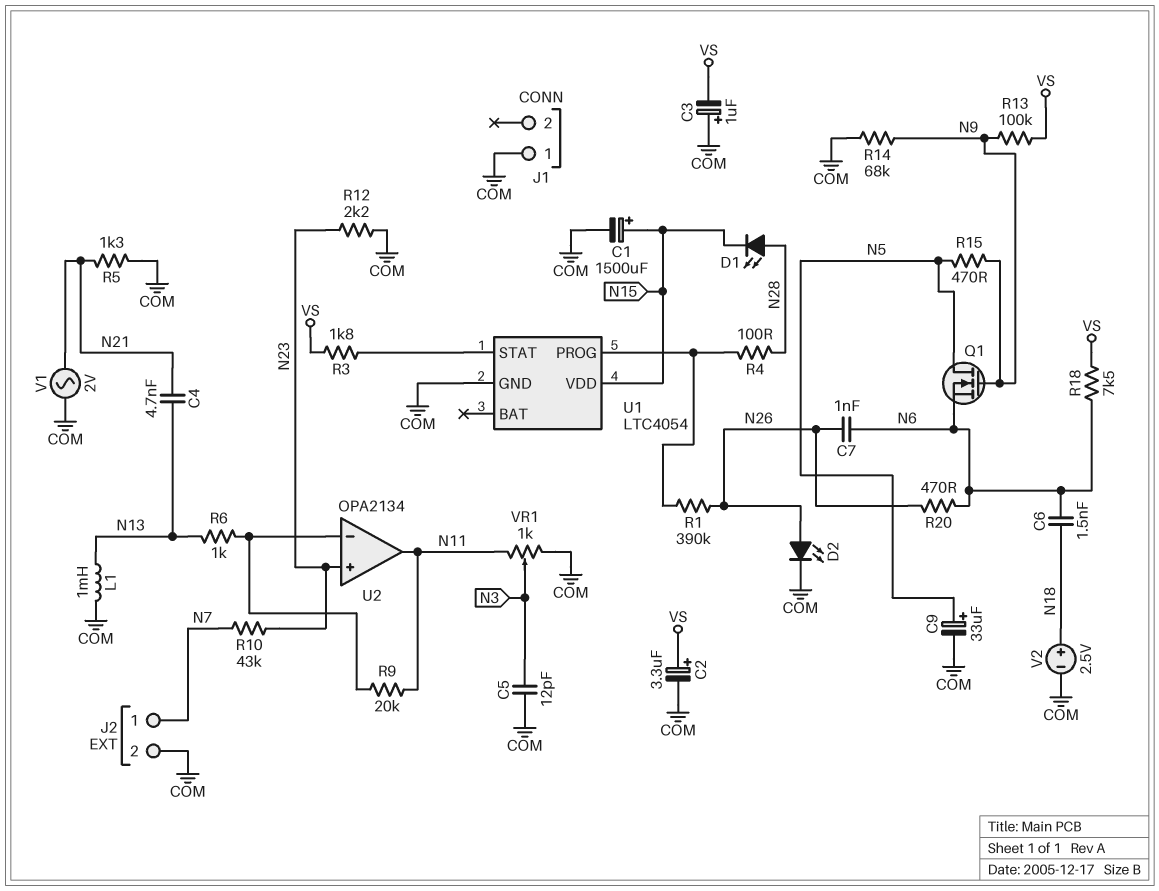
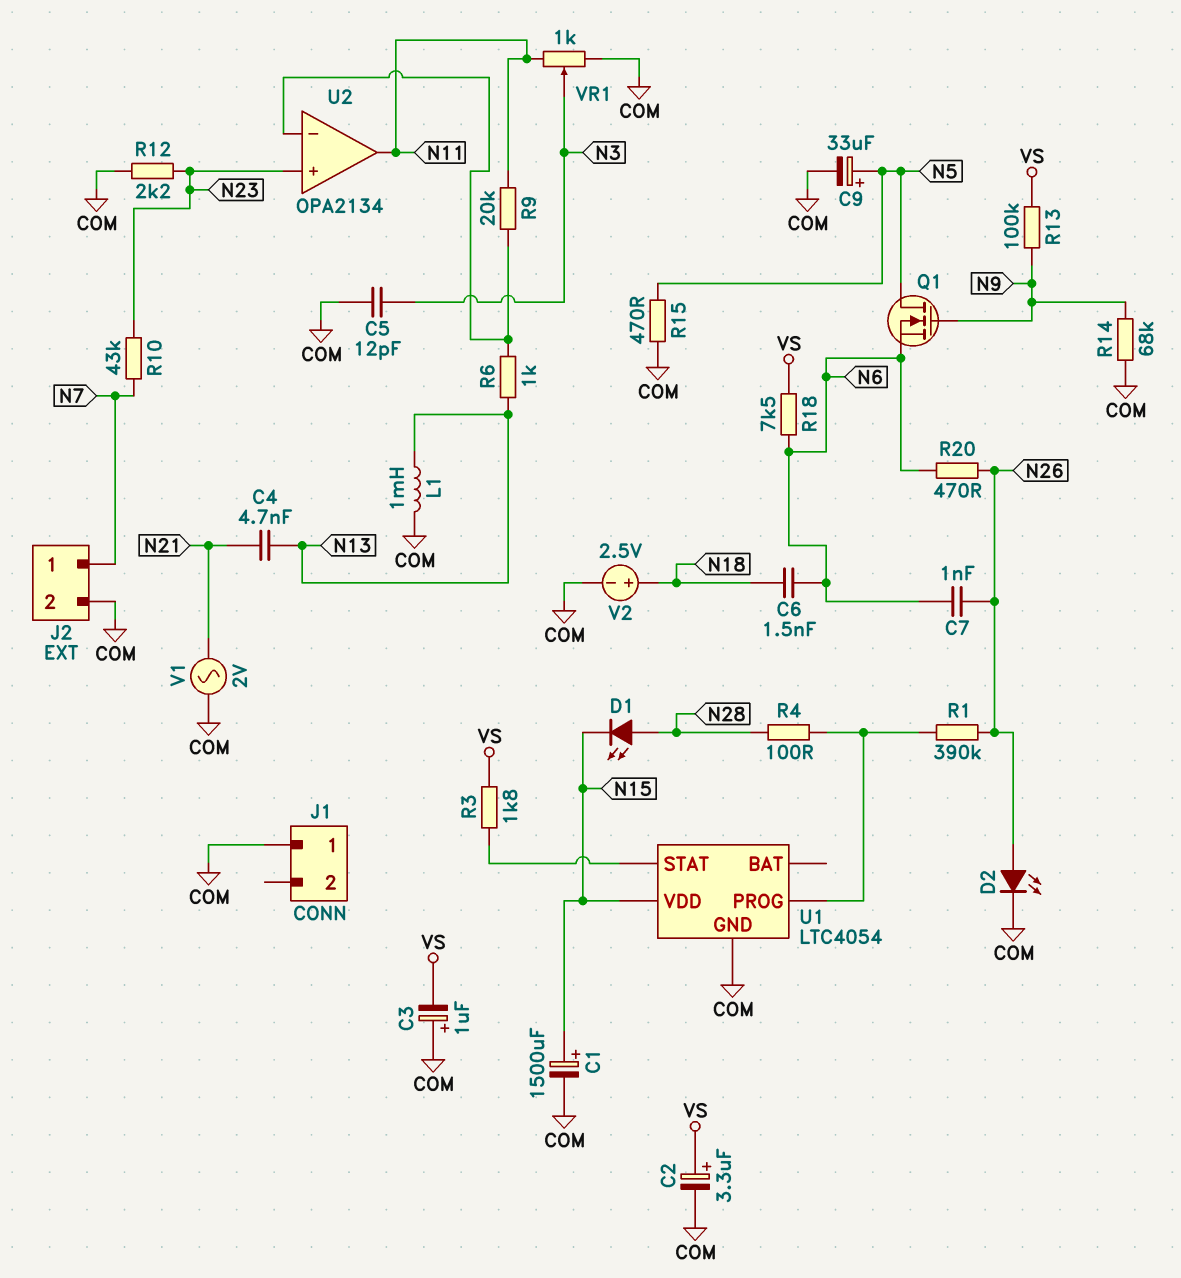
R5: 1.3k (COM, N21) -> none
R15: 470 (N5, N9) -> 470 (COM, N5)

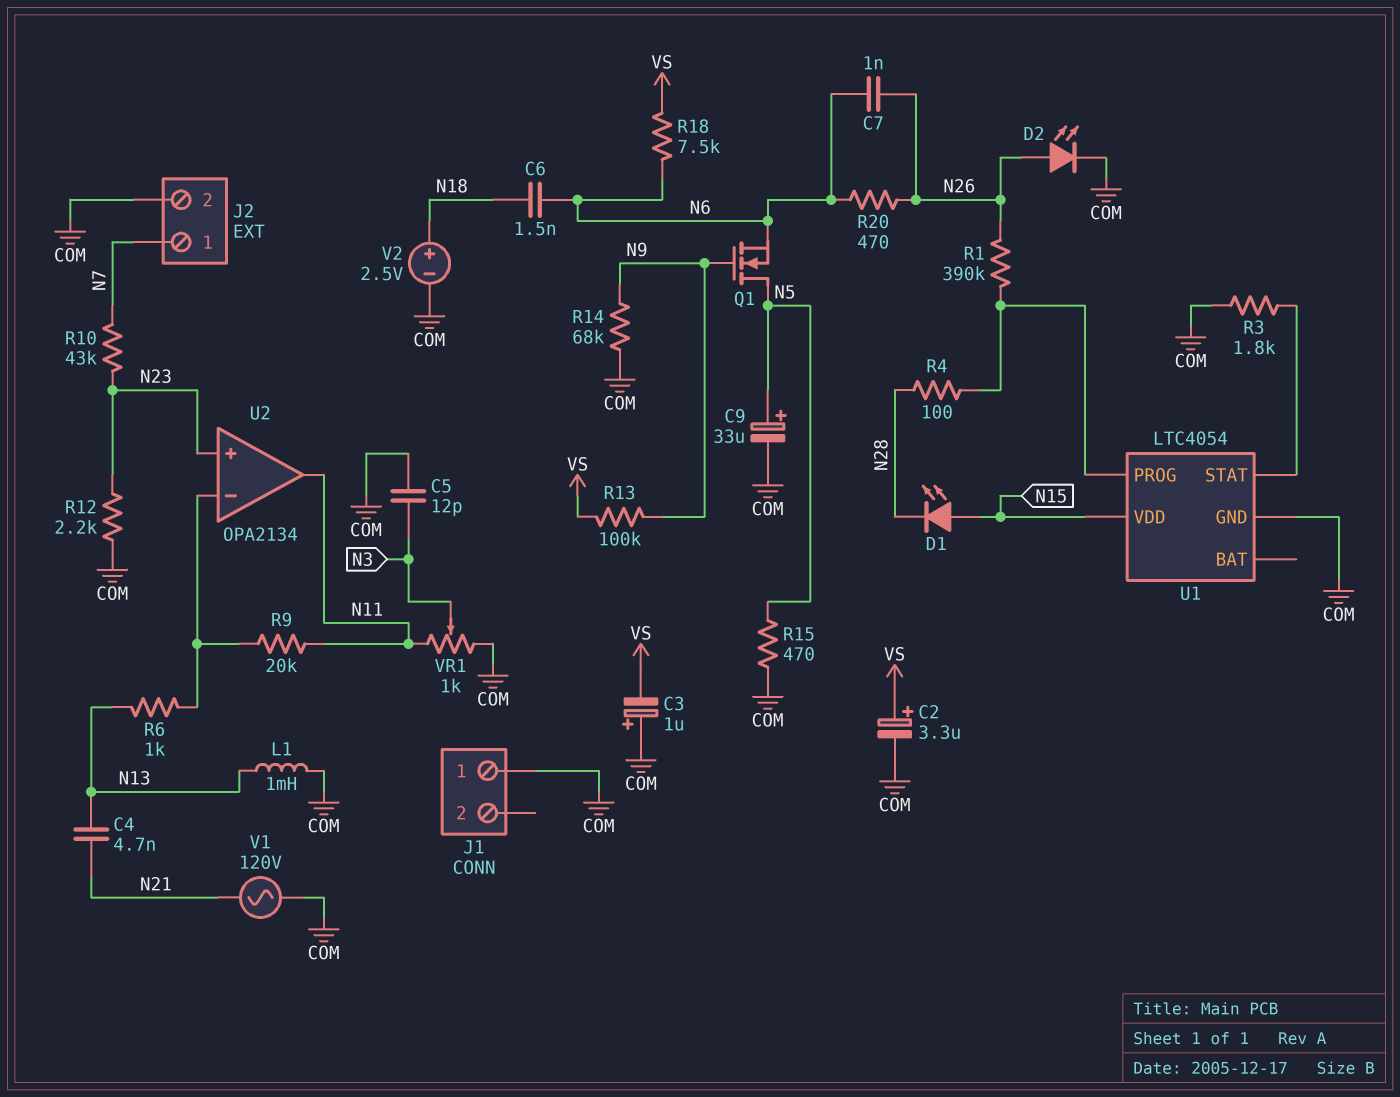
C1: 1500uF (plus N15, minus COM) -> none
D1: LED (A N28, K N15) -> LED (A N15, K N28)
R3: 1.8k (U1/STAT, VS) -> 1.8k (COM, U1/STAT)
V1: AC 2V (COM, N21) -> AC 120V (COM, N21)

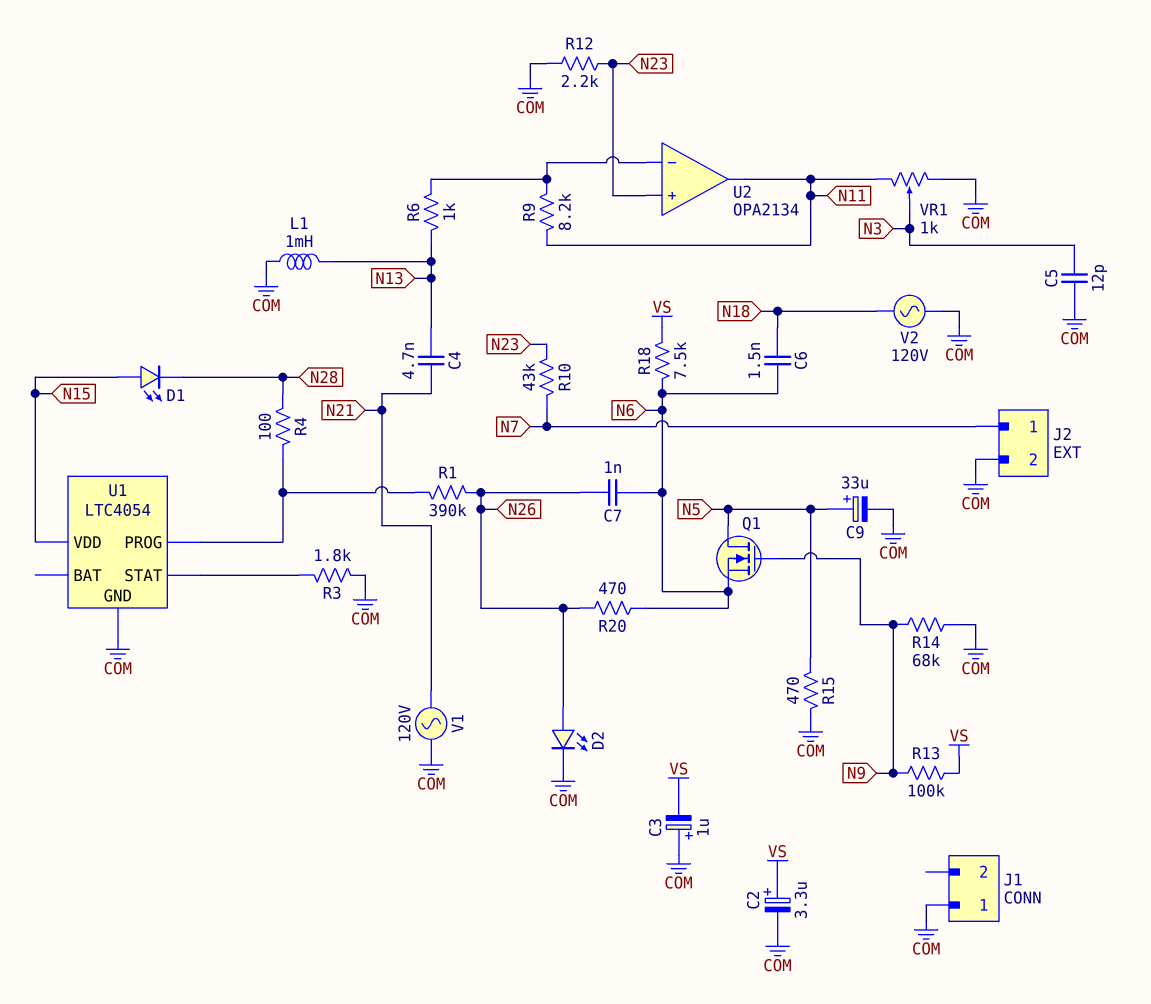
R9: 20k (N11, U2/in-) -> 8.2k (N11, U2/in-)
V2: 2.5V (plus N18, minus COM) -> AC 120V (COM, N18)

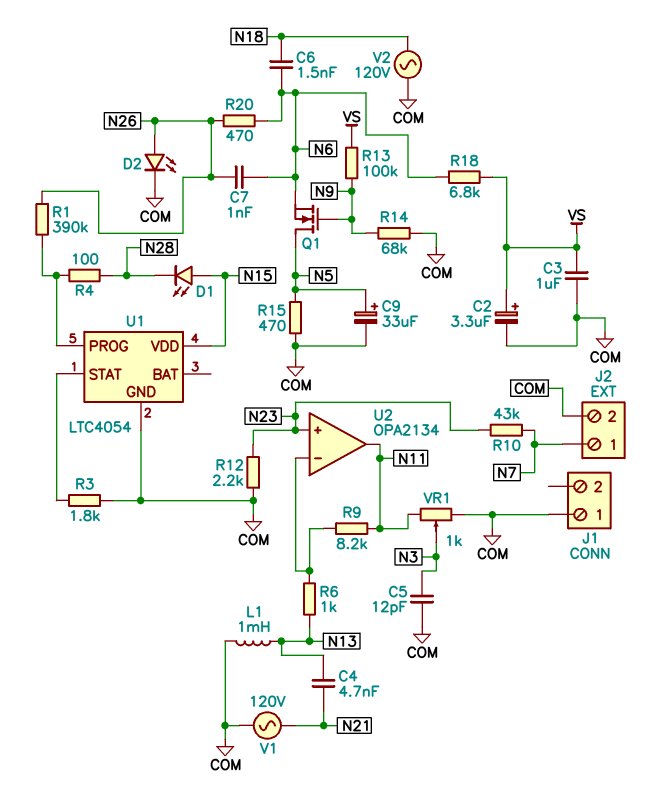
C3: 1uF (plus COM, minus VS) -> 1uF (COM, VS)
R18: 7.5k (N6, VS) -> 6.8k (N6, VS)

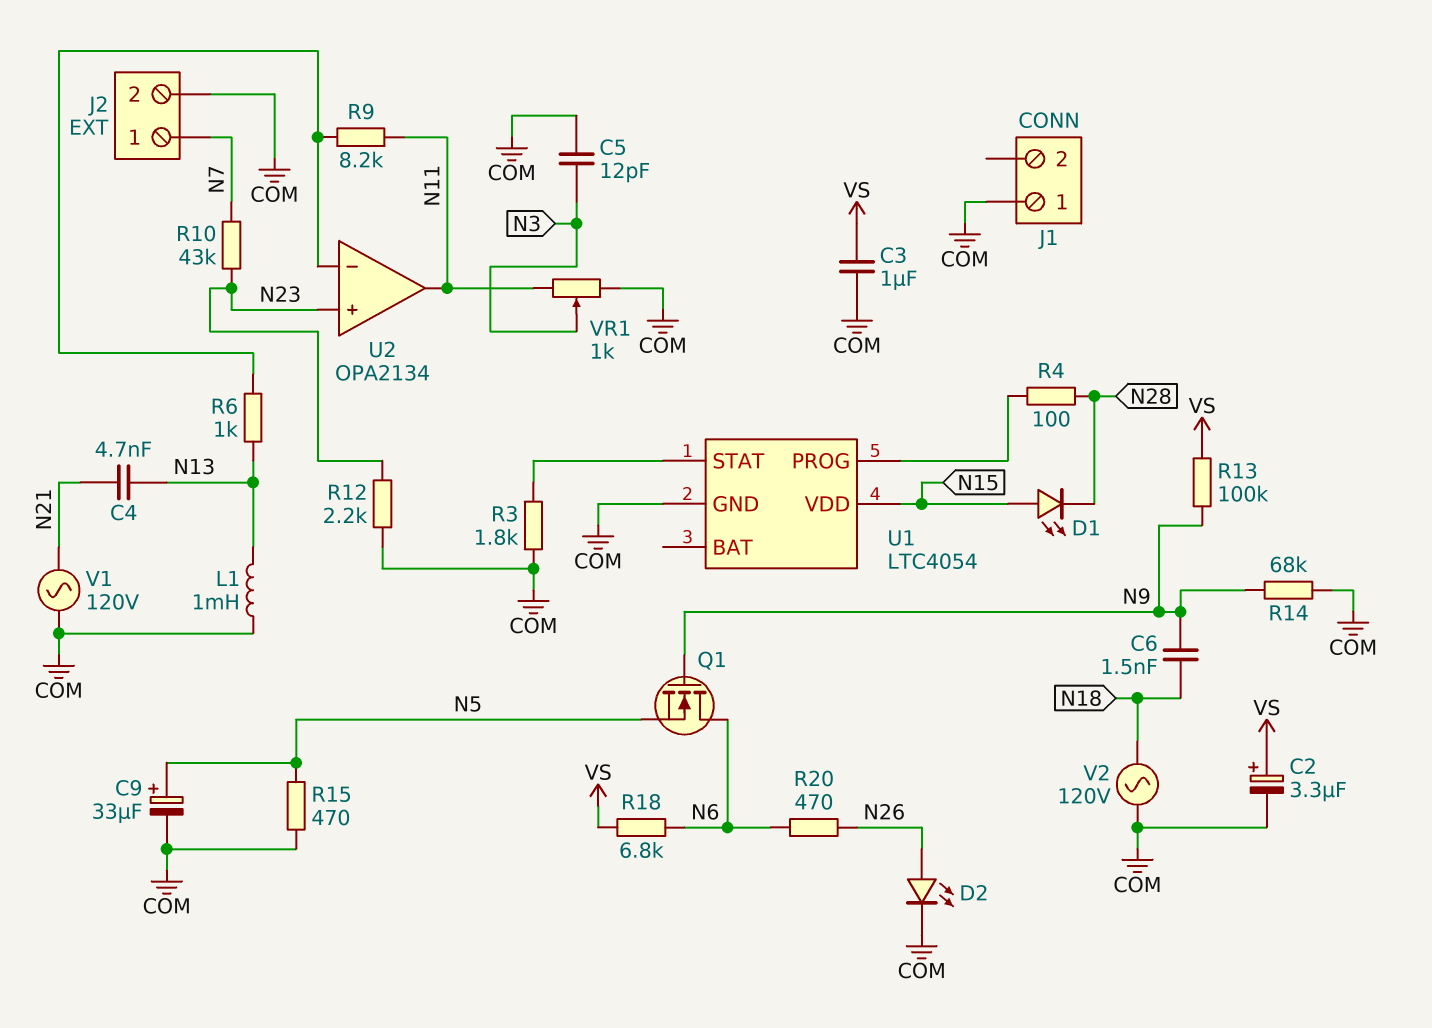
C6: 1.5nF (N6, N18) -> 1.5nF (N9, N18)
C7: 1nF (N6, N26) -> none
Q1: NMOS (G N9, D N5, S N6) -> NMOS (G N9, D N6, S N5)
R1: 390k (N26, U1/PROG) -> none

